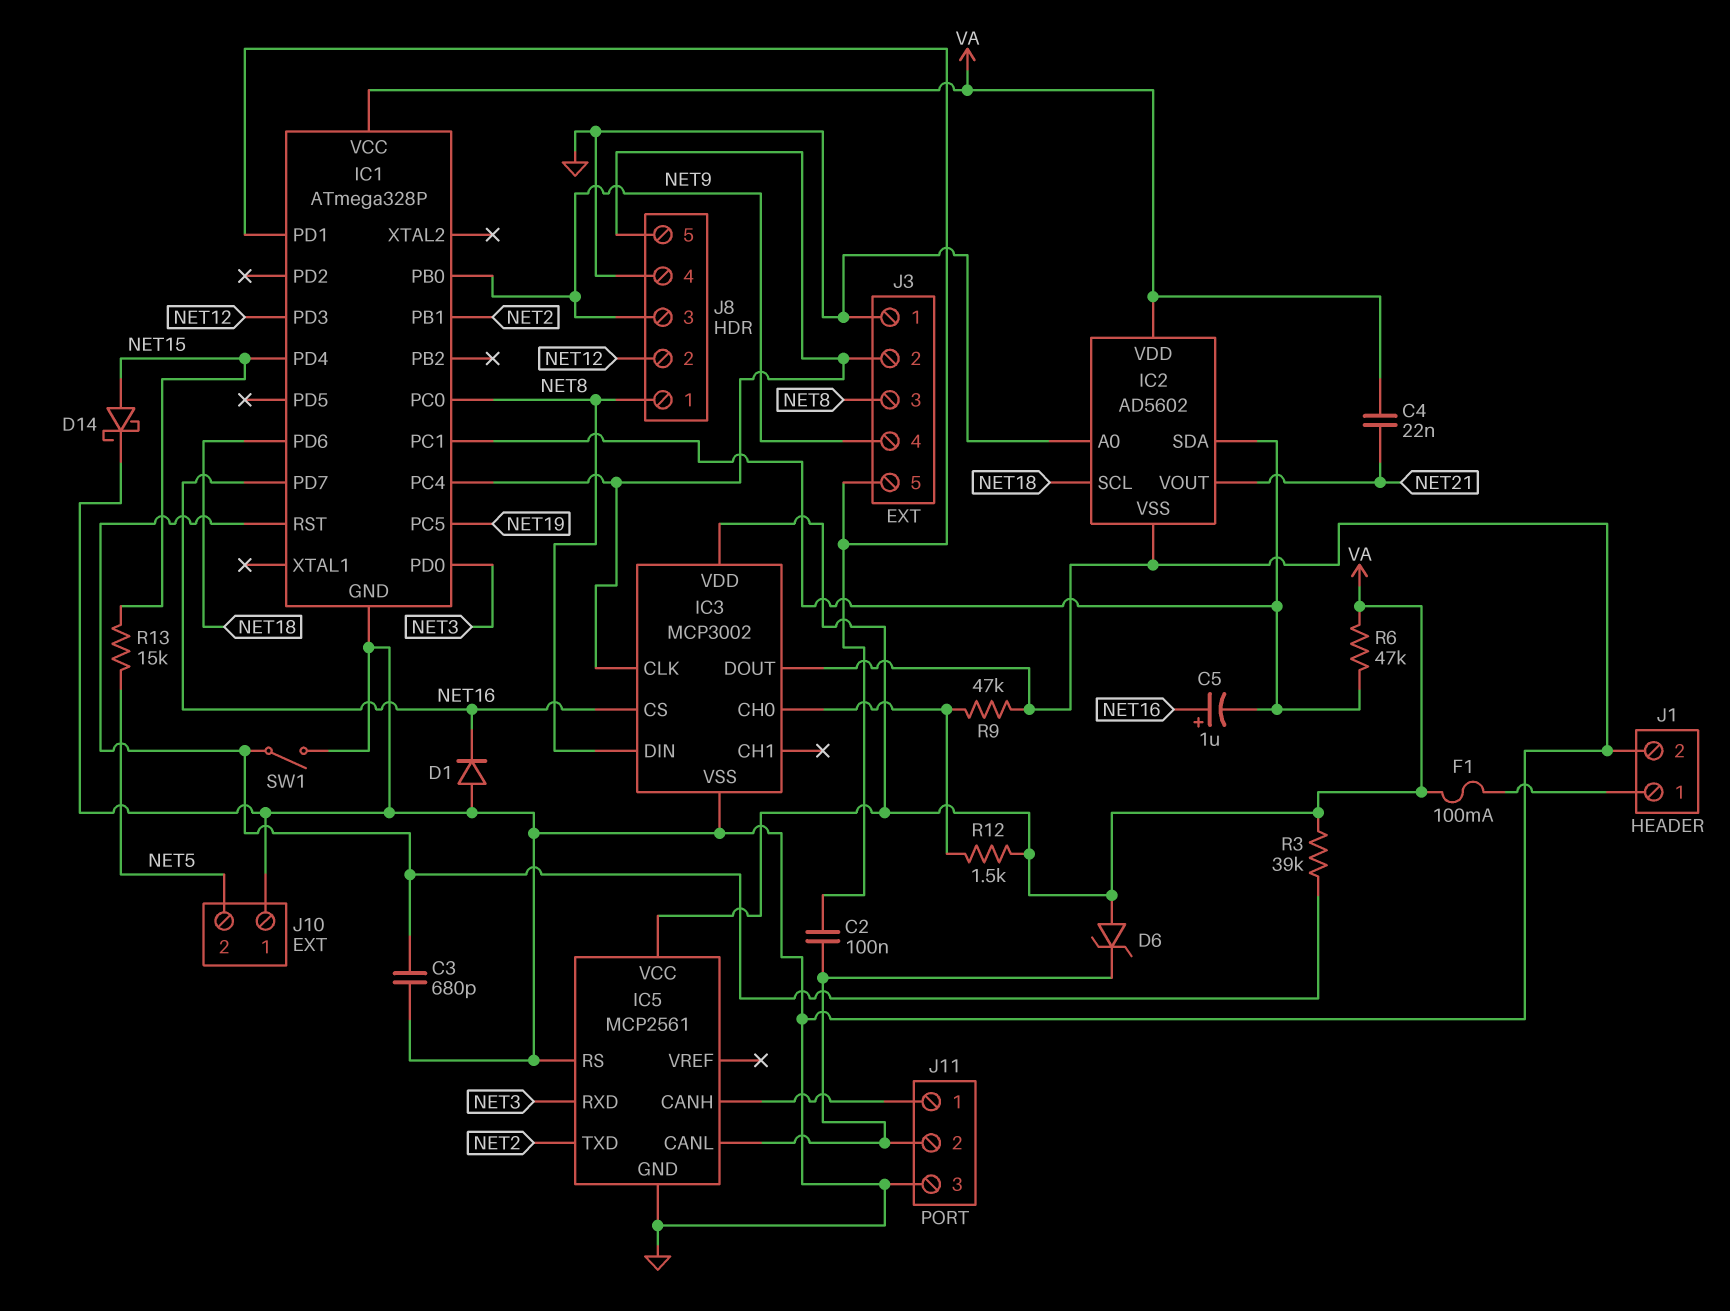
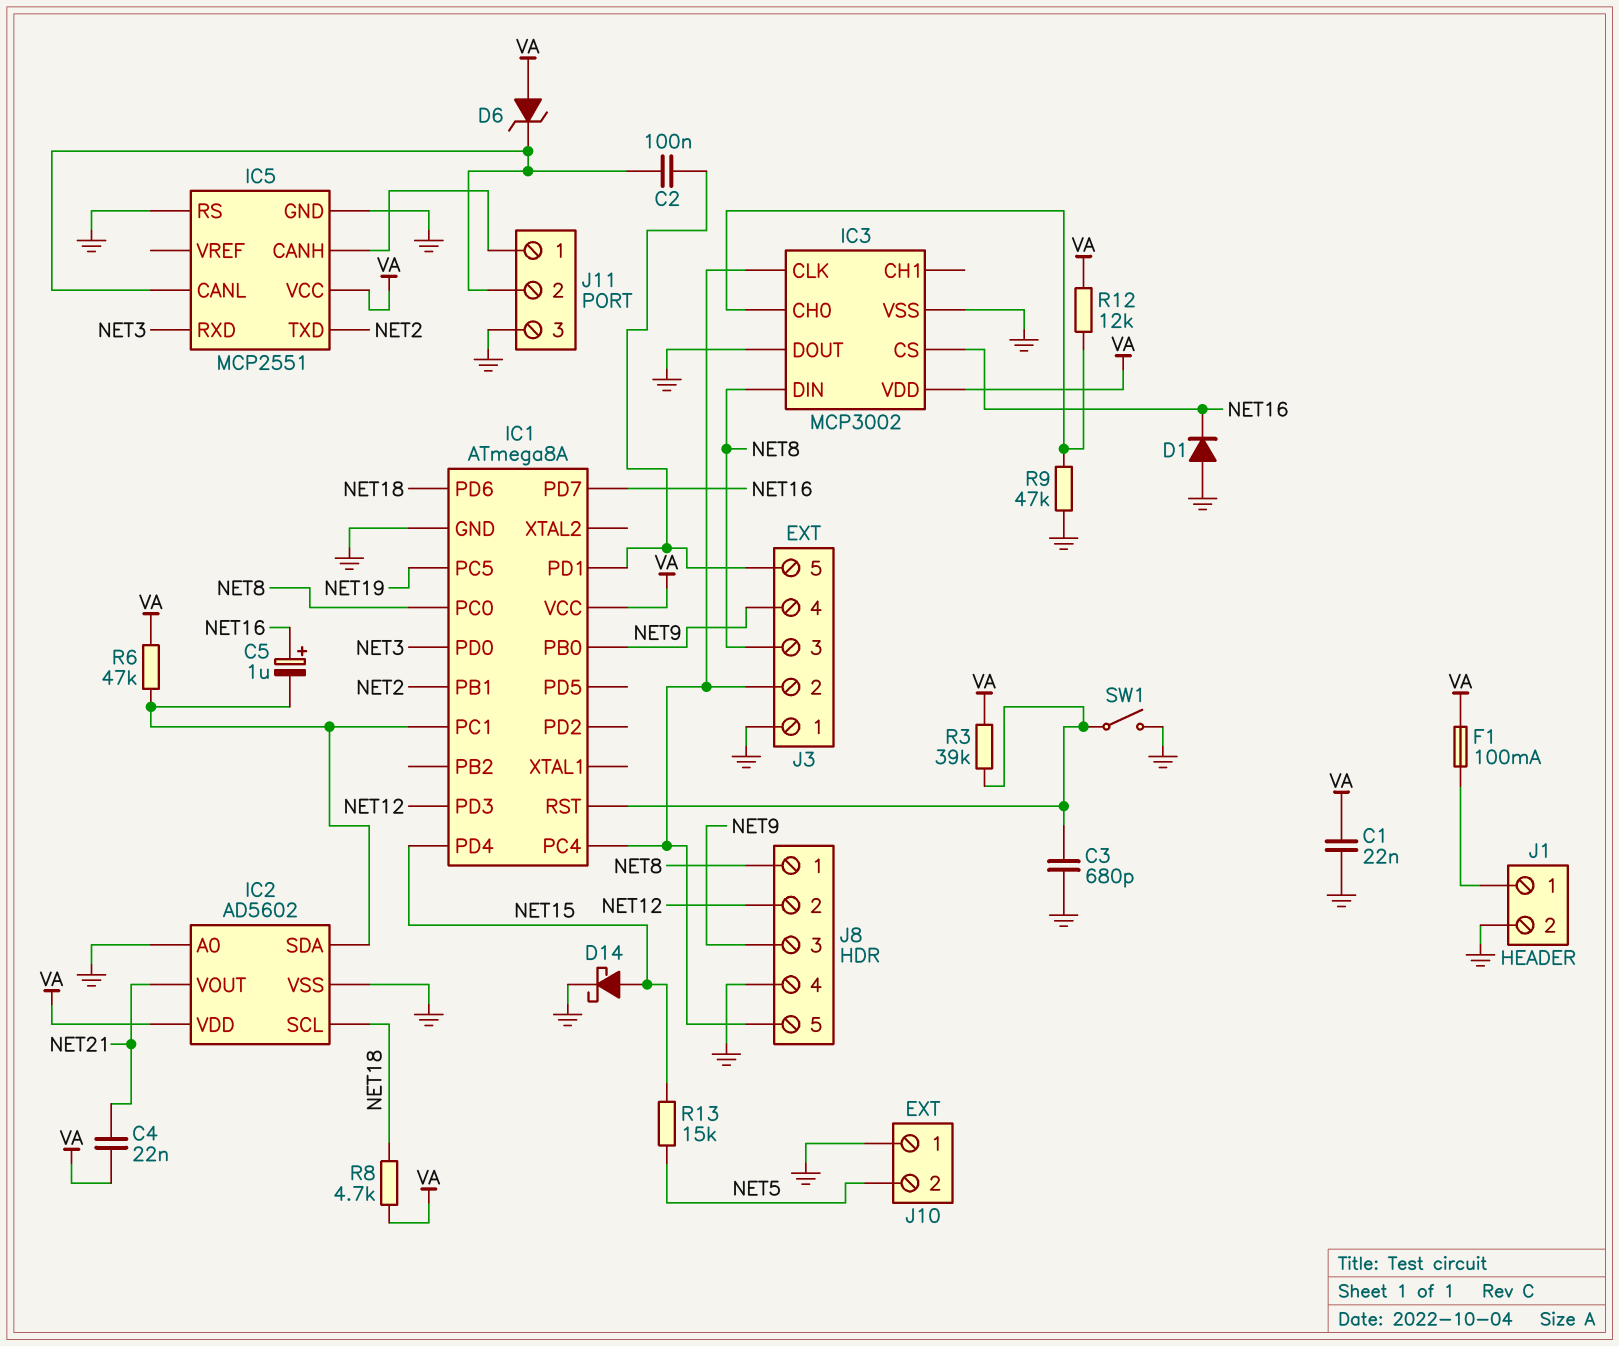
C1: none -> 22nF (GND, VA)
IC1: ATmega328P -> ATmega8A
IC5: MCP2561 -> MCP2551
R8: none -> 4.7k (NET18, VA)
R12: 1.5k (IC3/CH0, VA) -> 12k (IC3/CH0, VA)

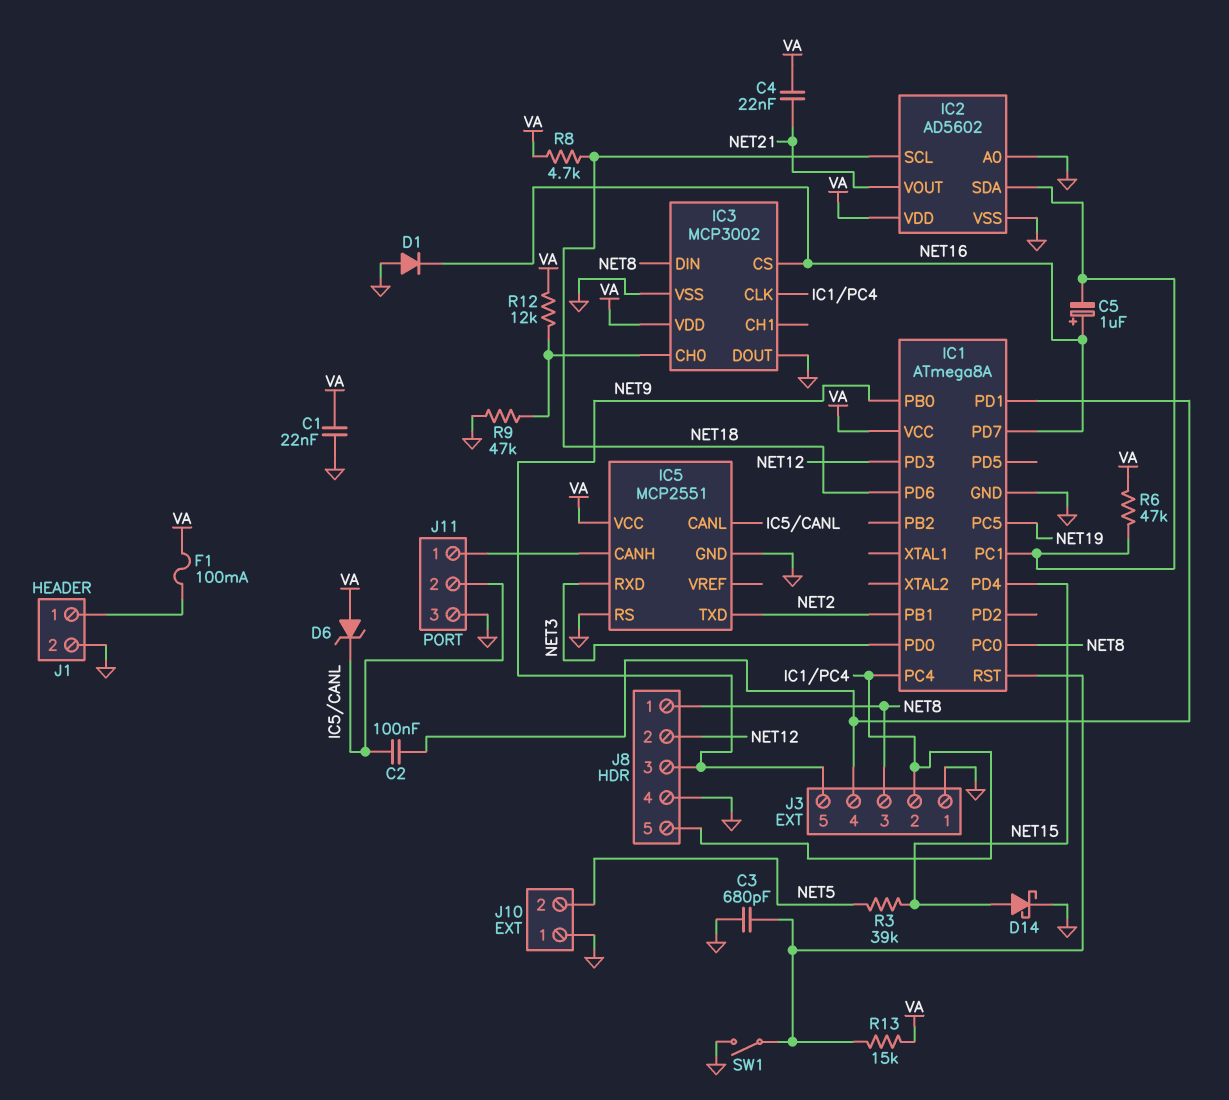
J3 pin 4: NET9 -> IC1/PD1
J3 pin 5: IC1/PD1 -> NET9
R3: 39k (IC1/RST, VA) -> 39k (NET5, NET15)
R13: 15k (NET5, NET15) -> 15k (IC1/RST, VA)

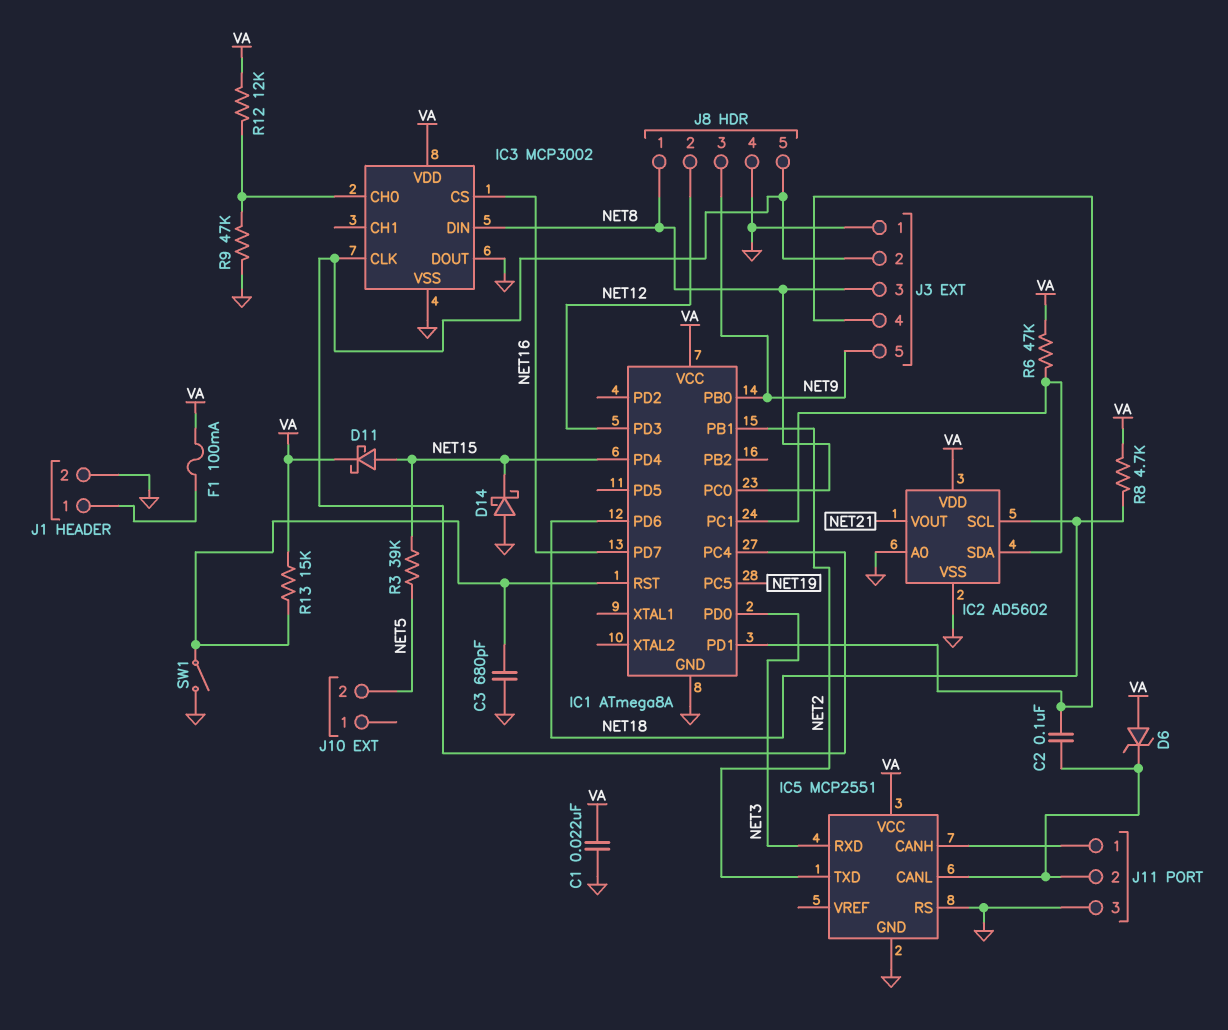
C4: 22nF (NET21, VA) -> none
C5: 1uF (plus NET16, minus IC1/PC1) -> none
D1: diode (A GND, K NET16) -> none
D11: none -> schottky (A NET15, K VA)
D14: schottky (A NET15, K GND) -> schottky (A GND, K NET15)
J10 pin 1: GND -> none

